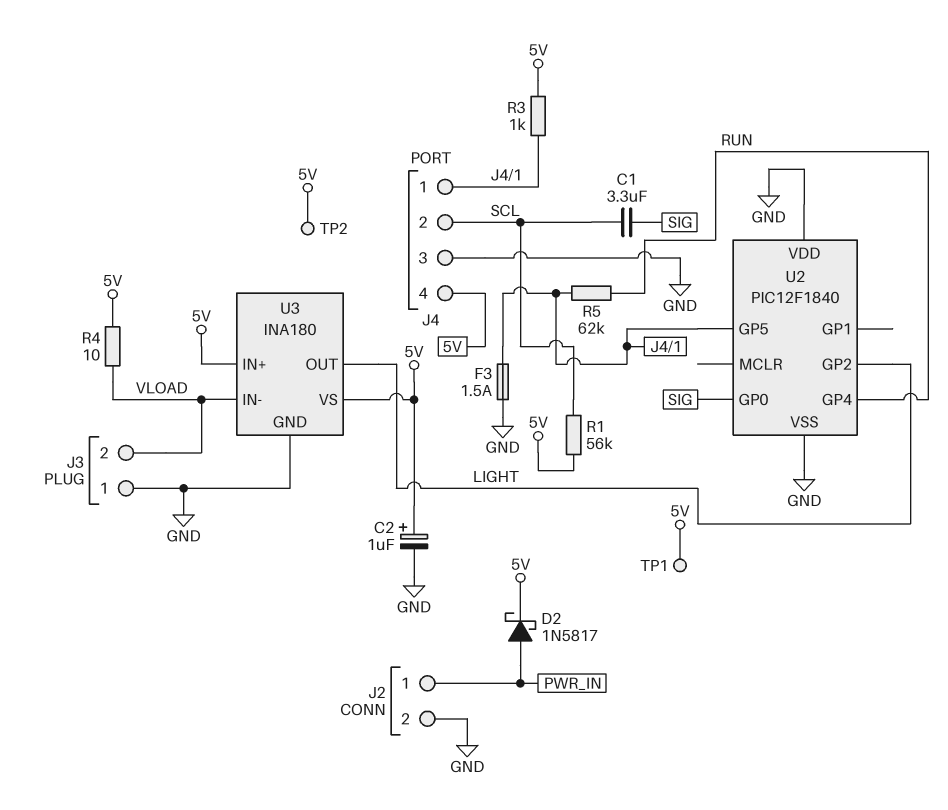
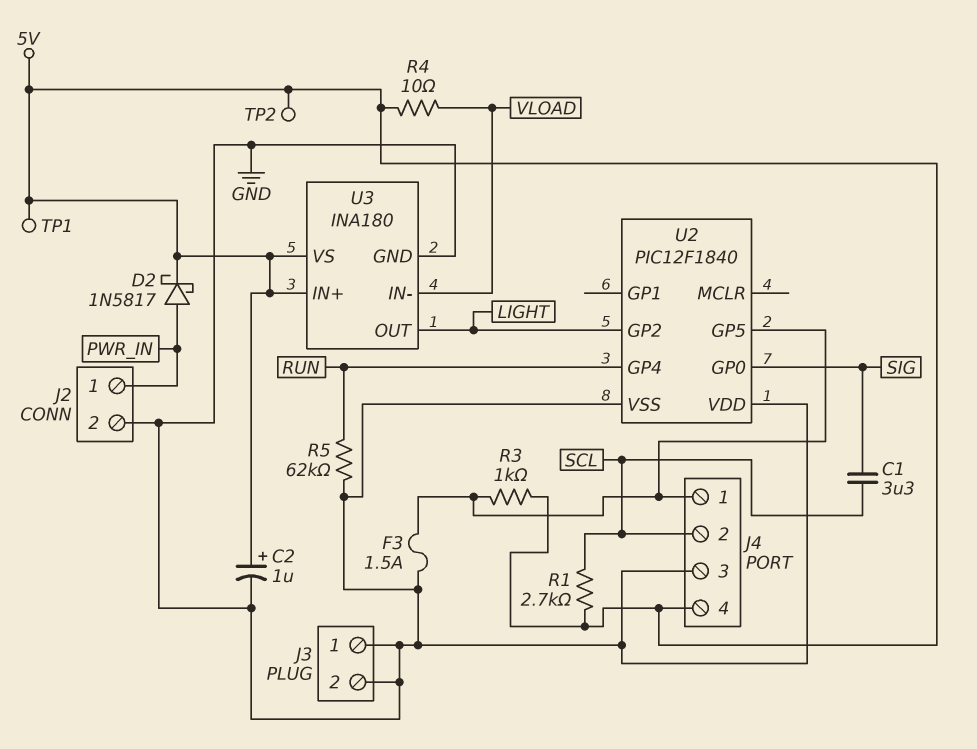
J3 pin 2: VLOAD -> GND
R1: 56k (5V, SCL) -> 2.7k (5V, SCL)
R5: 62k (J4/1, RUN) -> 62k (GND, RUN)

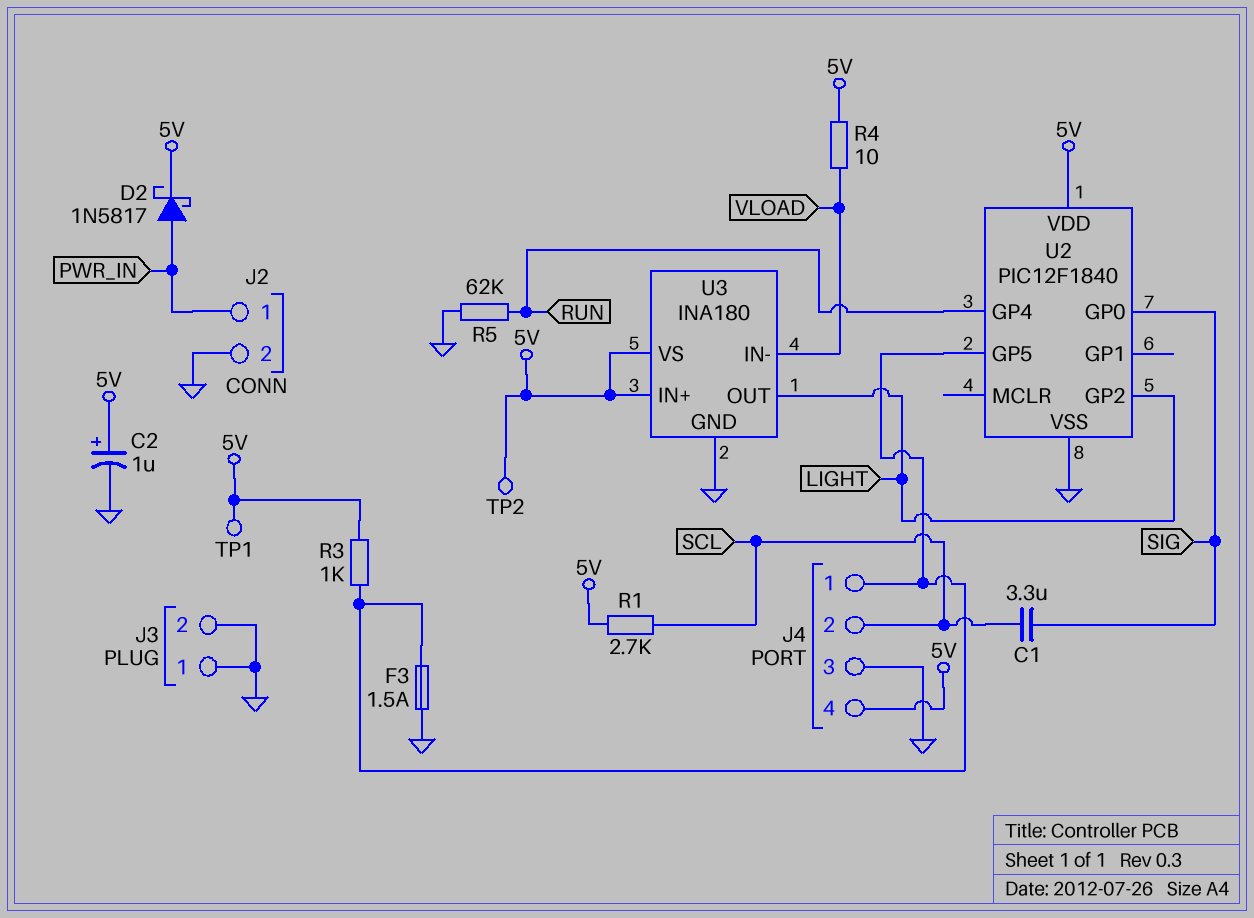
U2 pin VDD: GND -> 5V

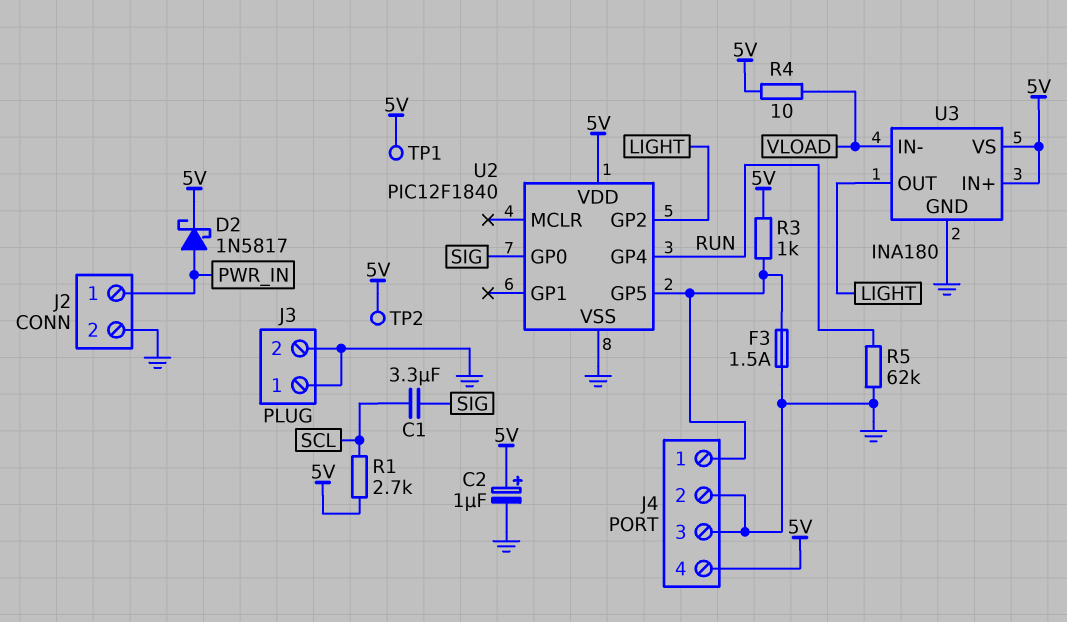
J4 pin 2: SCL -> GND

